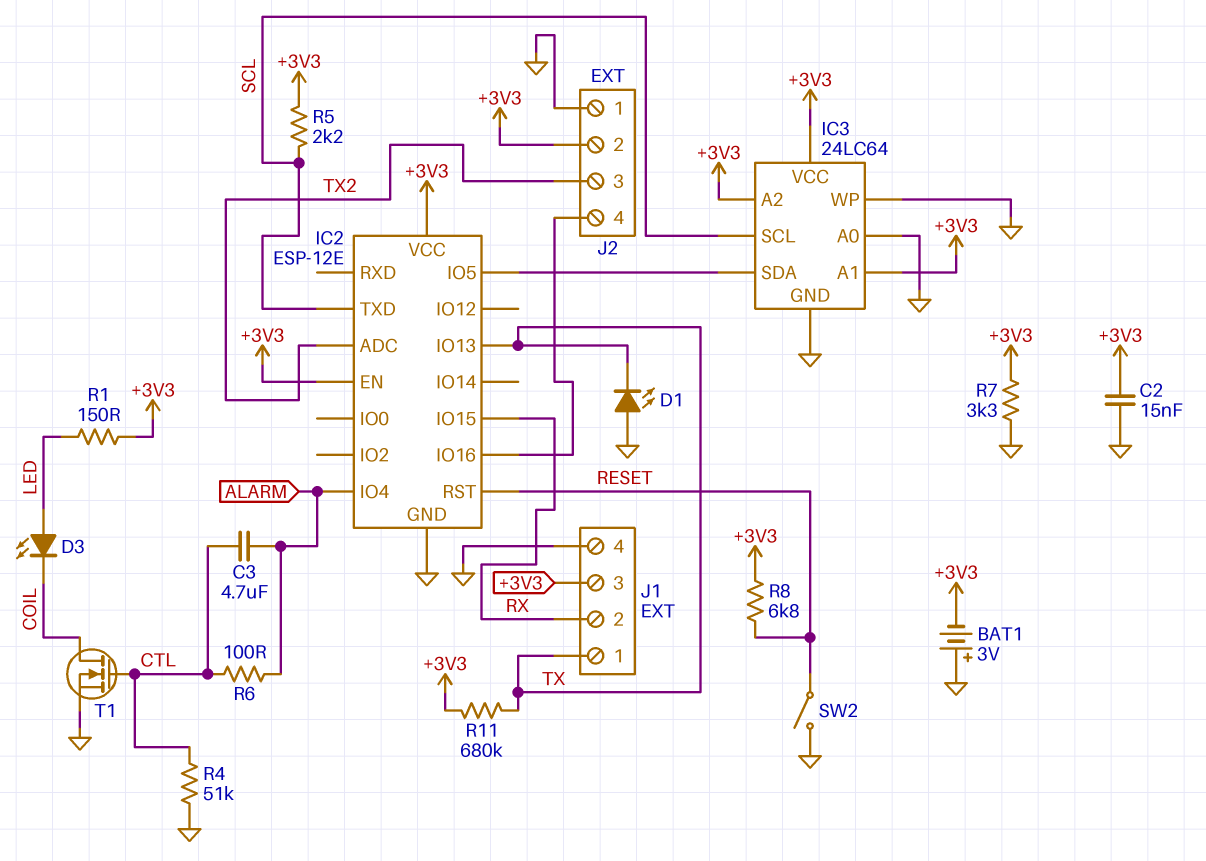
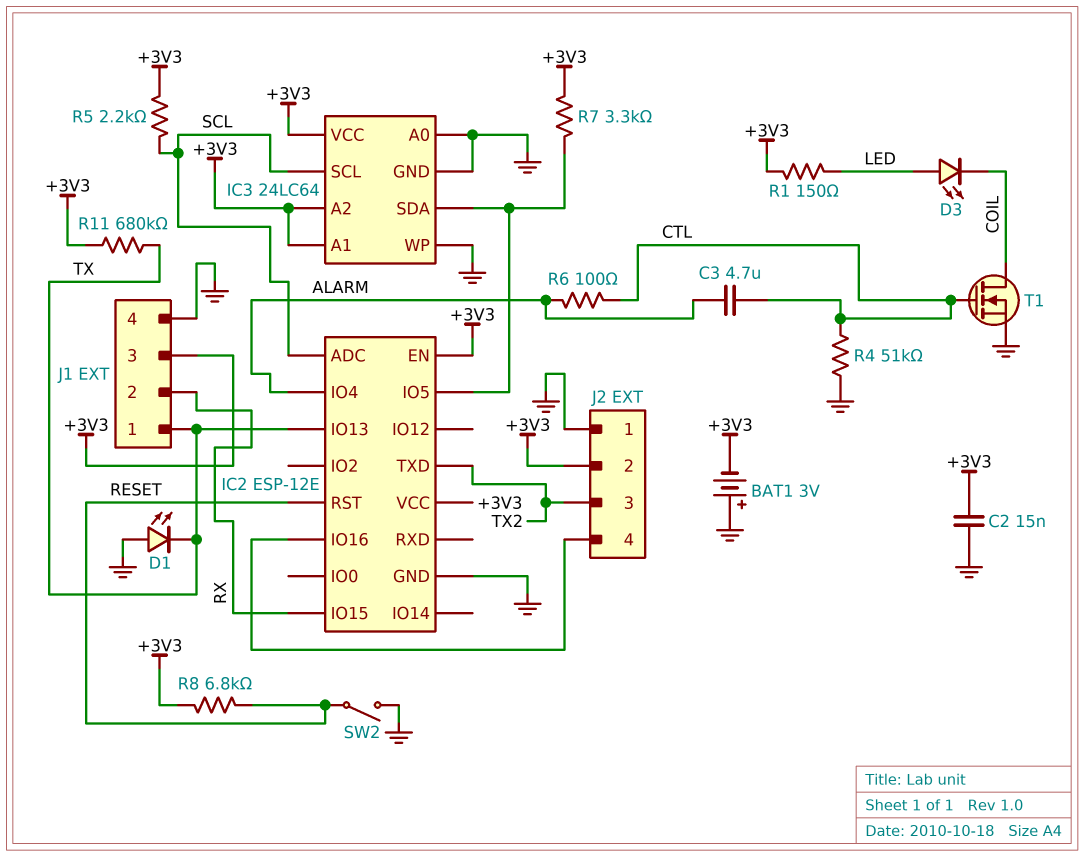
IC2 pin ADC: TX2 -> SCL
IC2 pin TXD: SCL -> TX2
R7: 3.3k (+3V3, GND) -> 3.3k (+3V3, IC2/IO5)

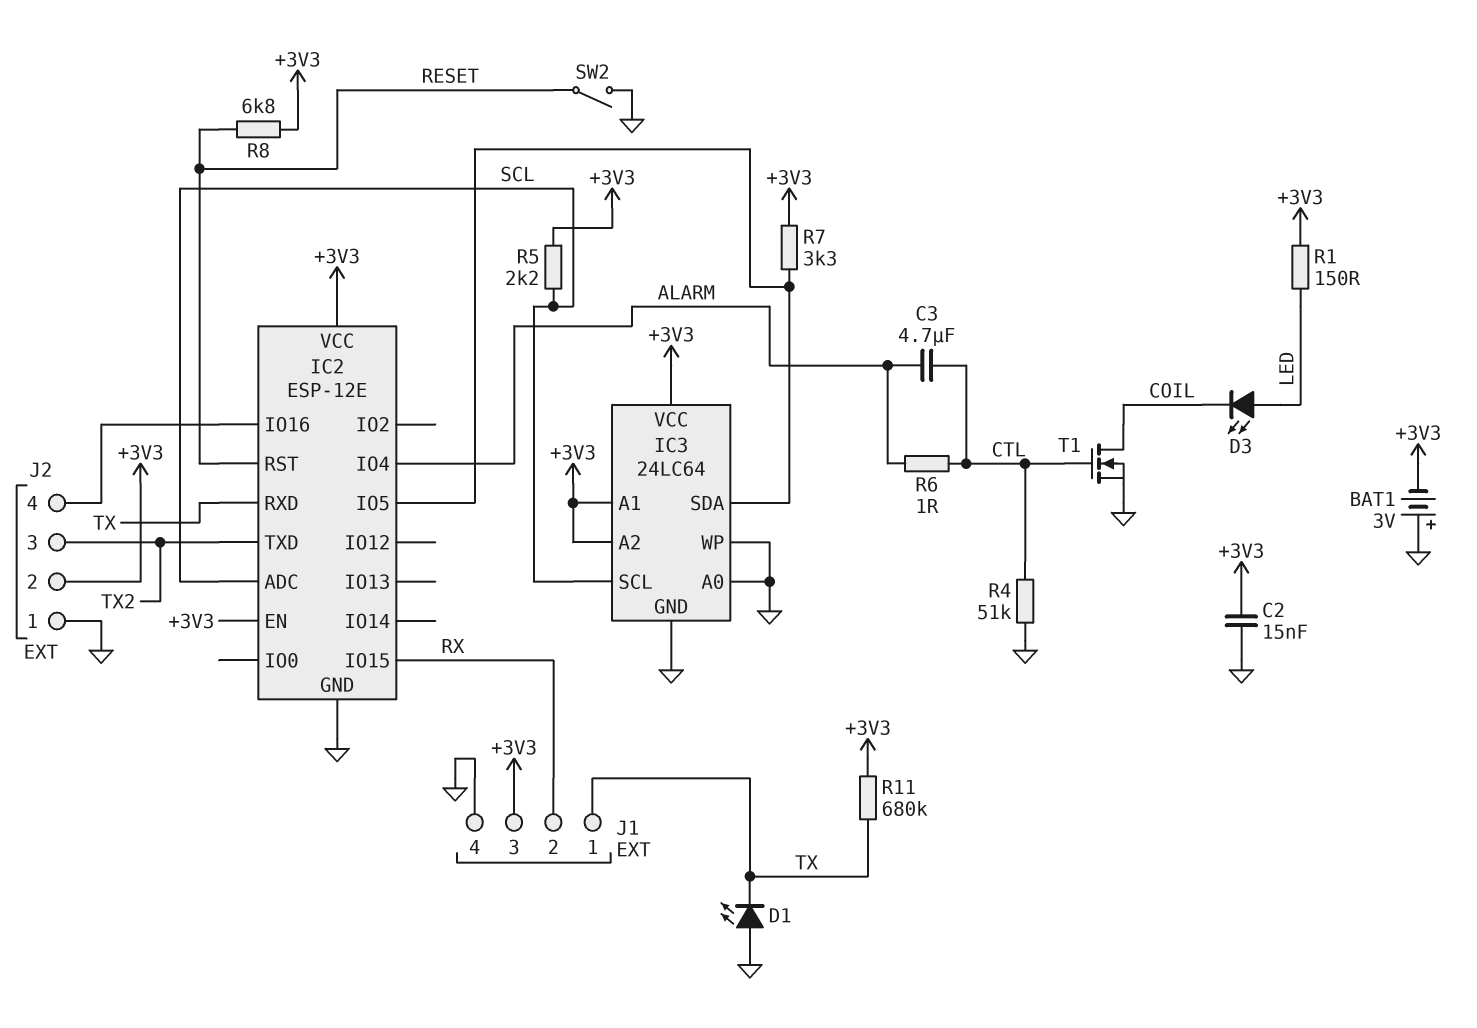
IC2 pin IO13: TX -> none
IC2 pin RXD: none -> TX
R6: 100 (ALARM, CTL) -> 1 (ALARM, CTL)

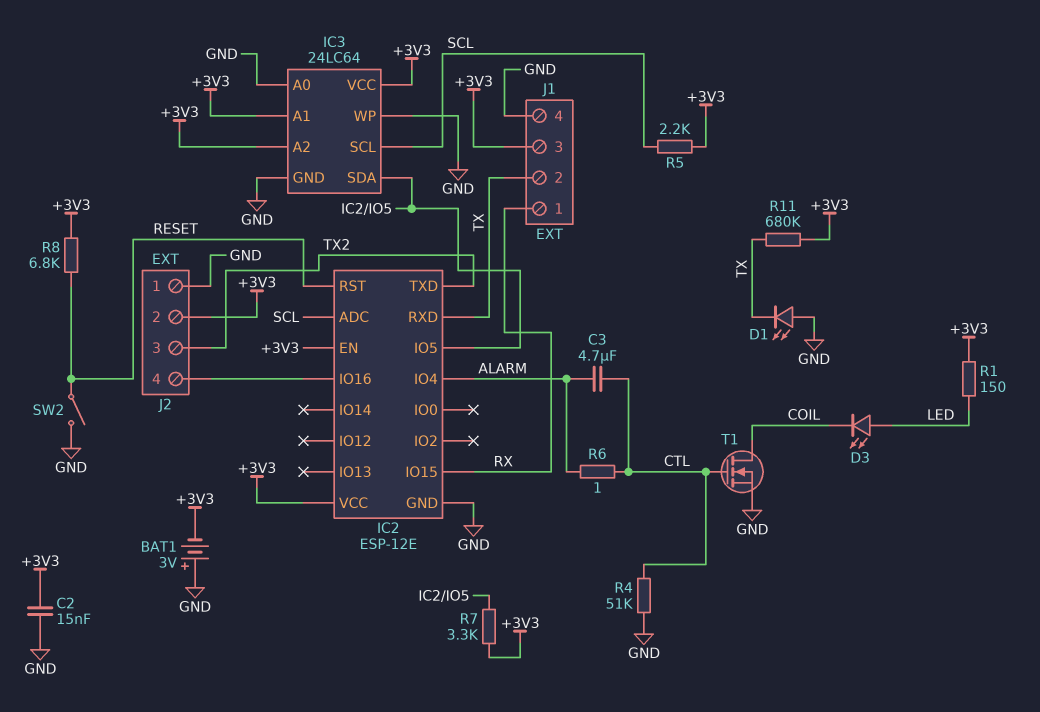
J1 pin 1: TX -> RX
J1 pin 2: RX -> TX

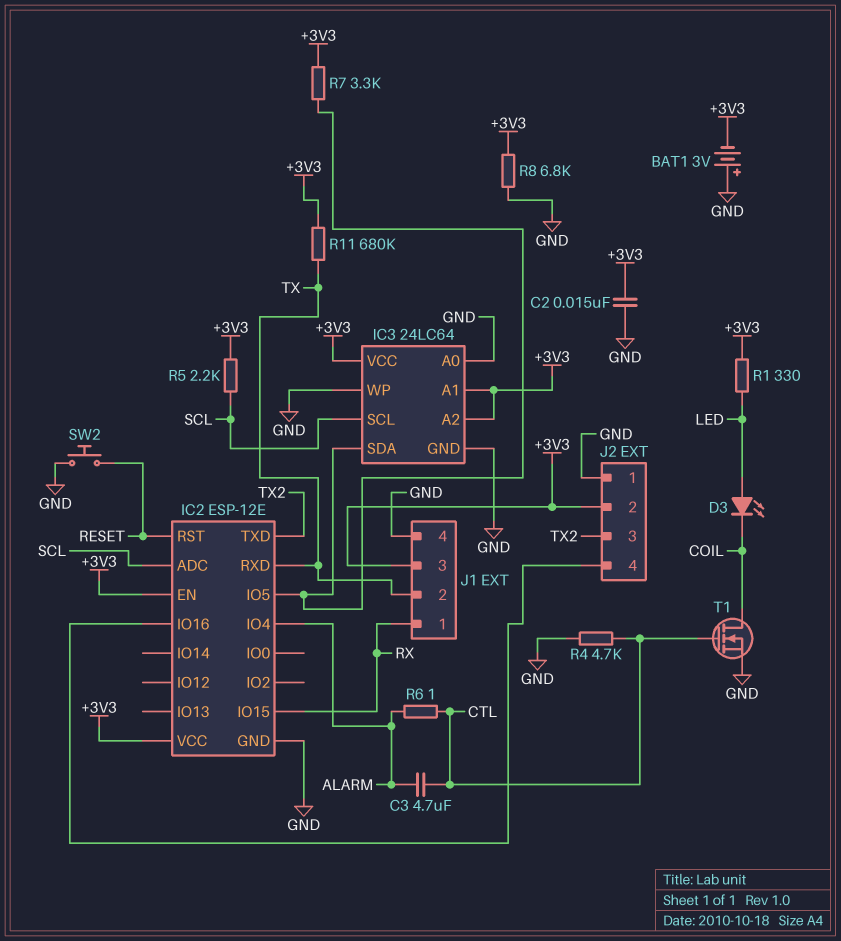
D1: LED (A GND, K TX) -> none
R1: 150 (+3V3, LED) -> 330 (+3V3, LED)
R4: 51k (CTL, GND) -> 4.7k (CTL, GND)
R8: 6.8k (+3V3, RESET) -> 6.8k (+3V3, GND)
SW2: switch (GND, RESET) -> button (GND, RESET)

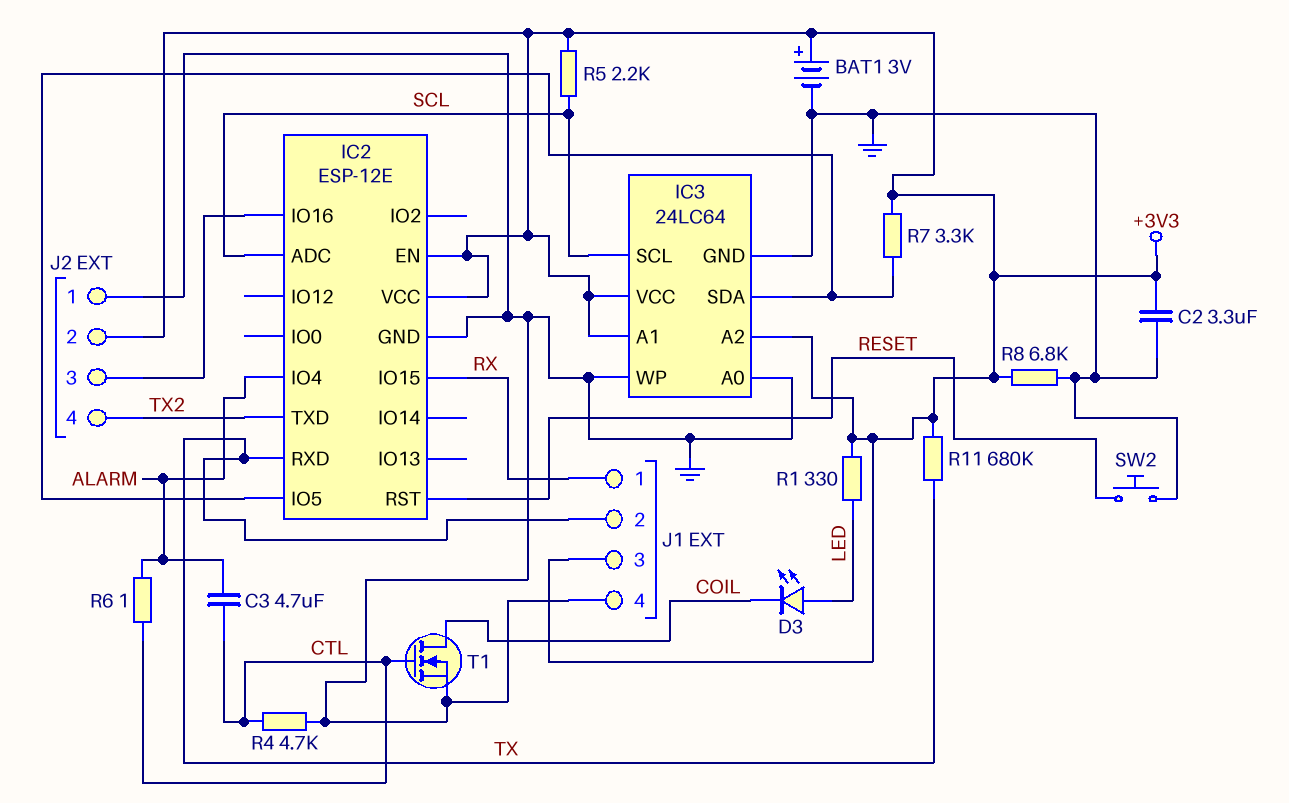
BAT1: 3V (plus GND, minus +3V3) -> 3V (plus +3V3, minus GND)
C2: 15nF (+3V3, GND) -> 3.3uF (+3V3, GND)
J2 pin 3: TX2 -> IC2/IO16
J2 pin 4: IC2/IO16 -> TX2

